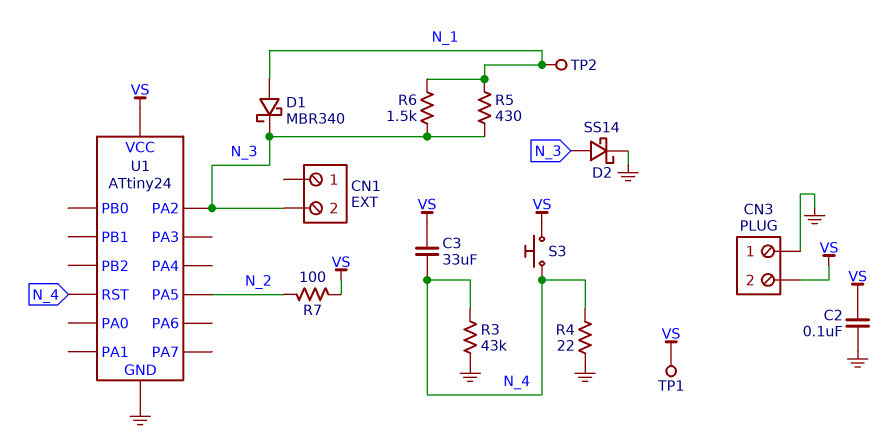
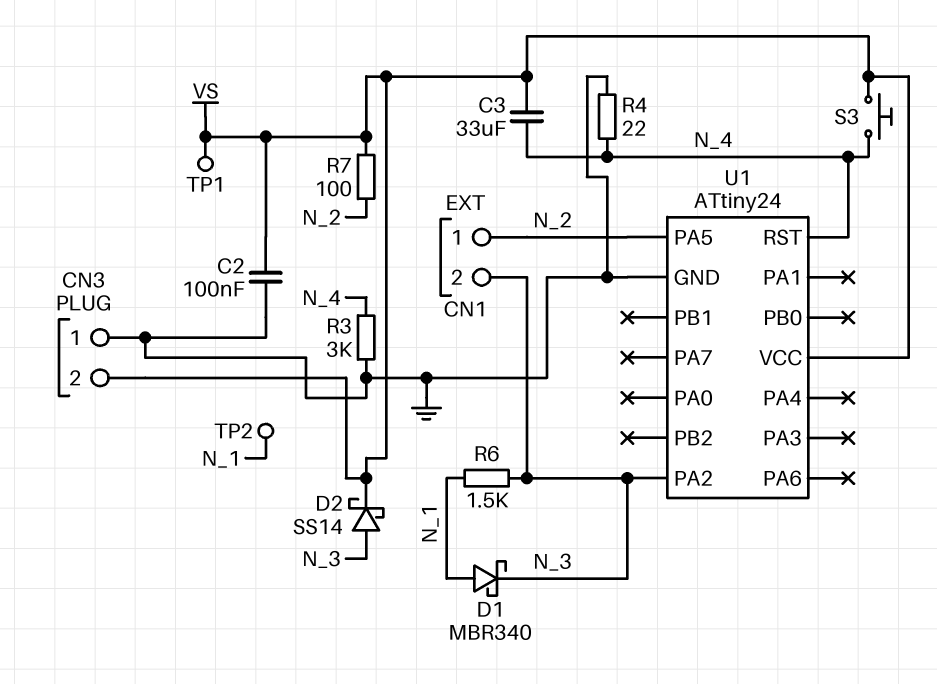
CN1 pin 1: none -> N_2
D2: schottky SS14 (A N_3, K GND) -> schottky SS14 (A N_3, K VS)
R3: 43k (GND, N_4) -> 3k (GND, N_4)
R5: 430 (N_1, N_3) -> none

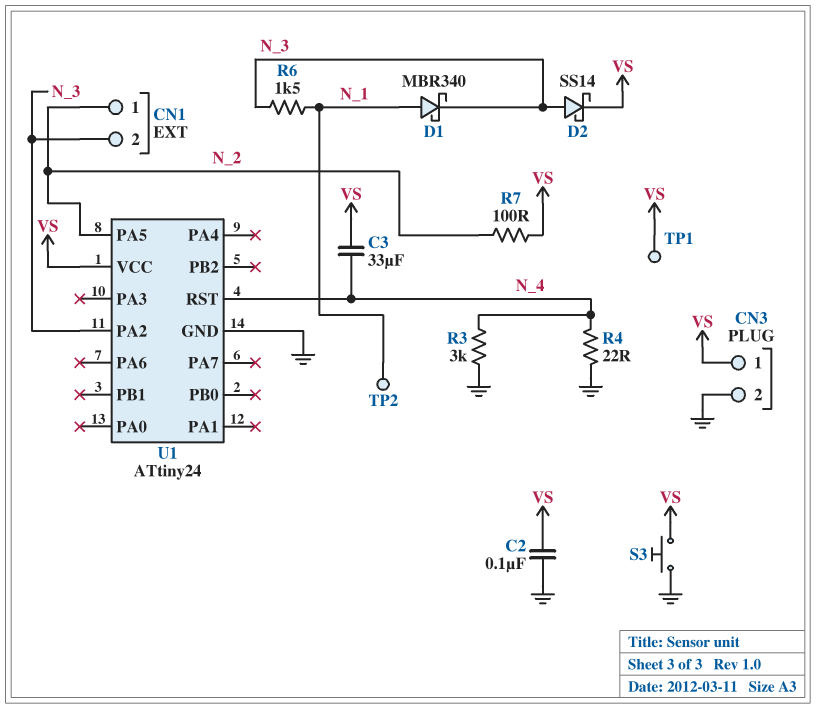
CN3 pin 1: GND -> VS
CN3 pin 2: VS -> GND
S3: button (N_4, VS) -> button (GND, VS)

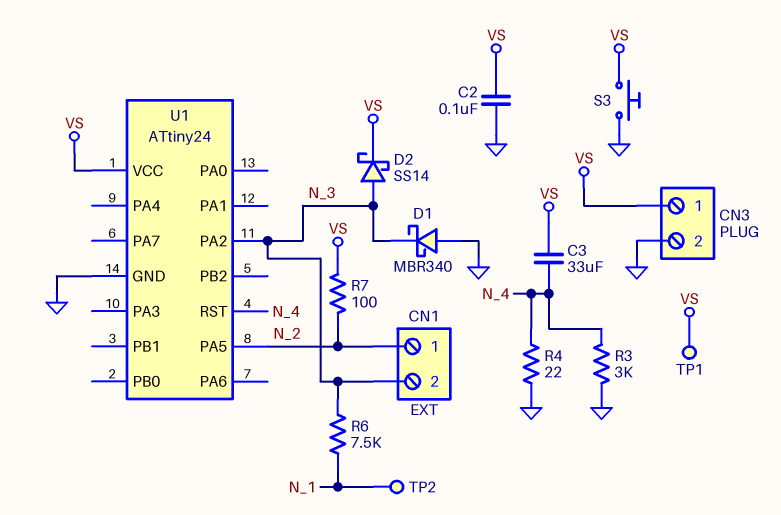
D1: schottky MBR340 (A N_1, K N_3) -> schottky MBR340 (A GND, K N_3)
R6: 1.5k (N_1, N_3) -> 7.5k (N_1, N_3)

